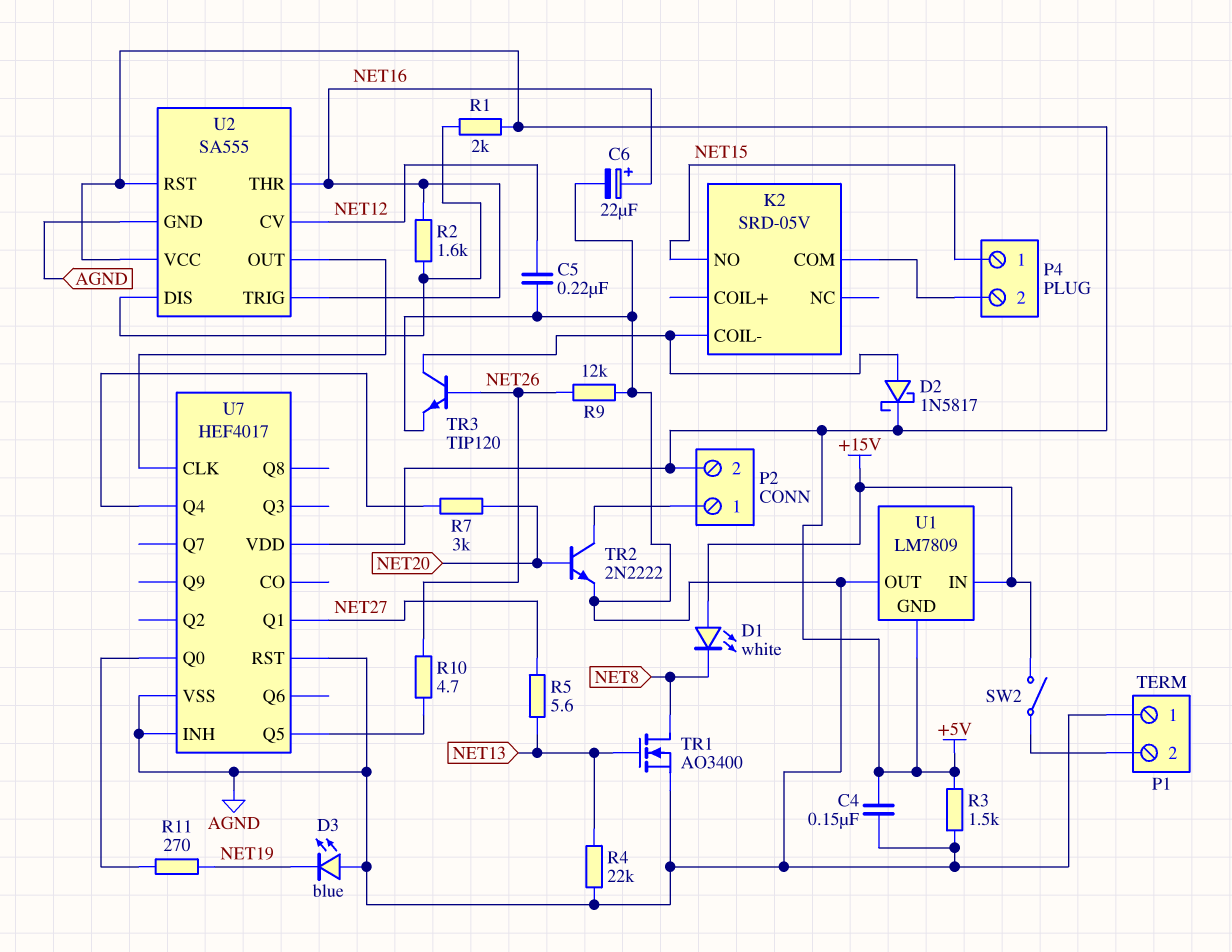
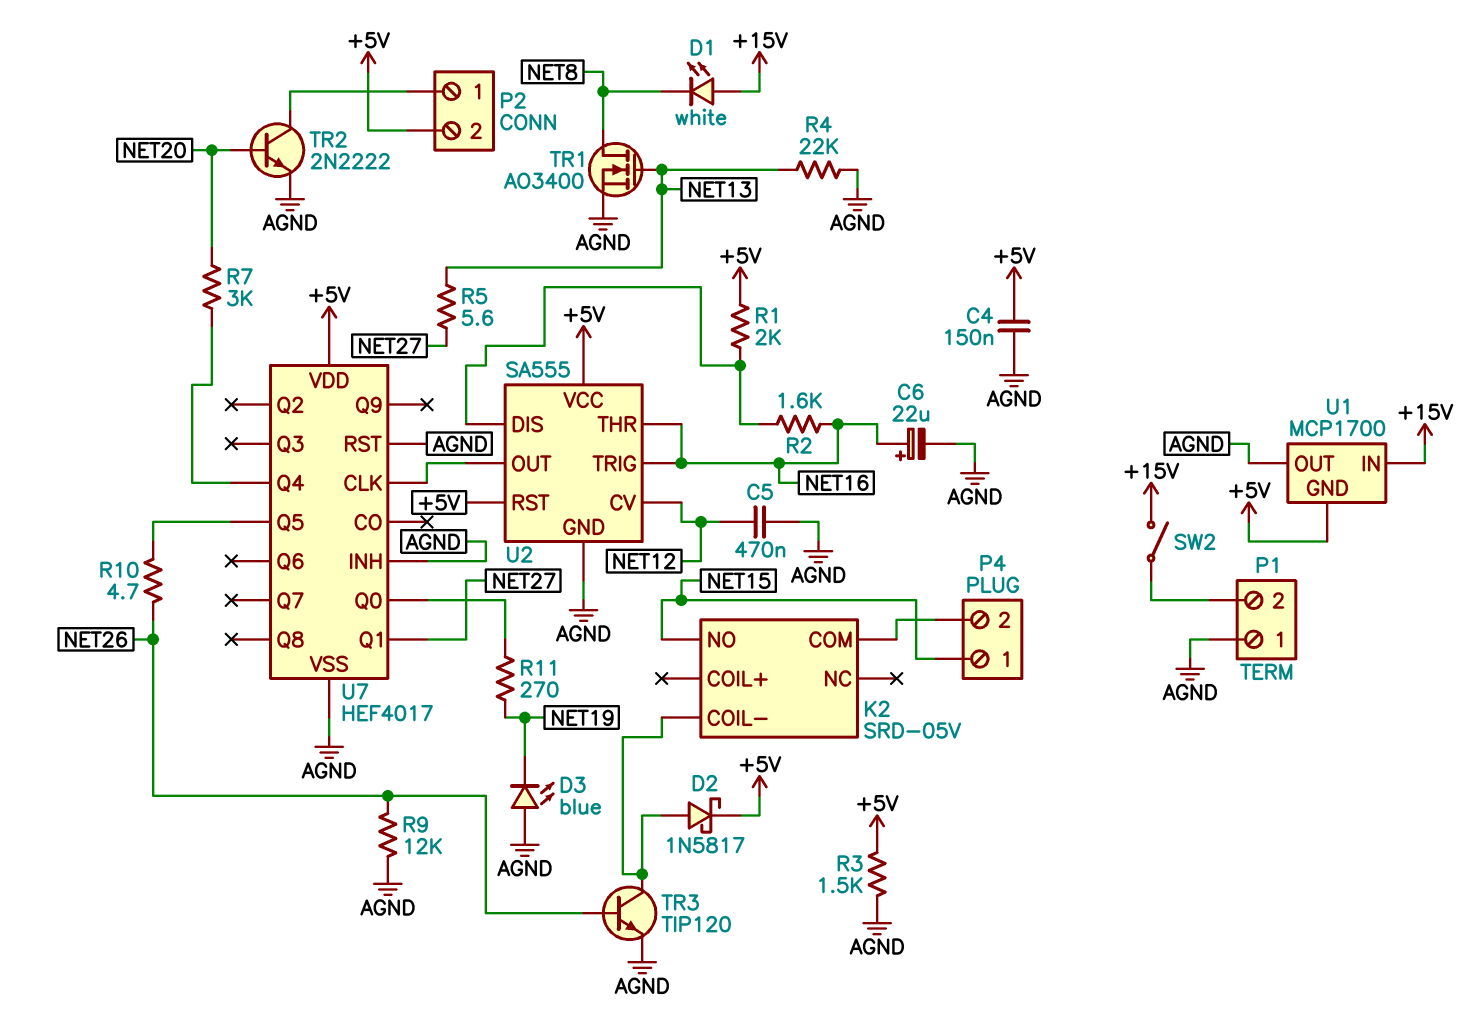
C5: 220nF (AGND, NET12) -> 470nF (AGND, NET12)
U1: LM7809 -> MCP1700

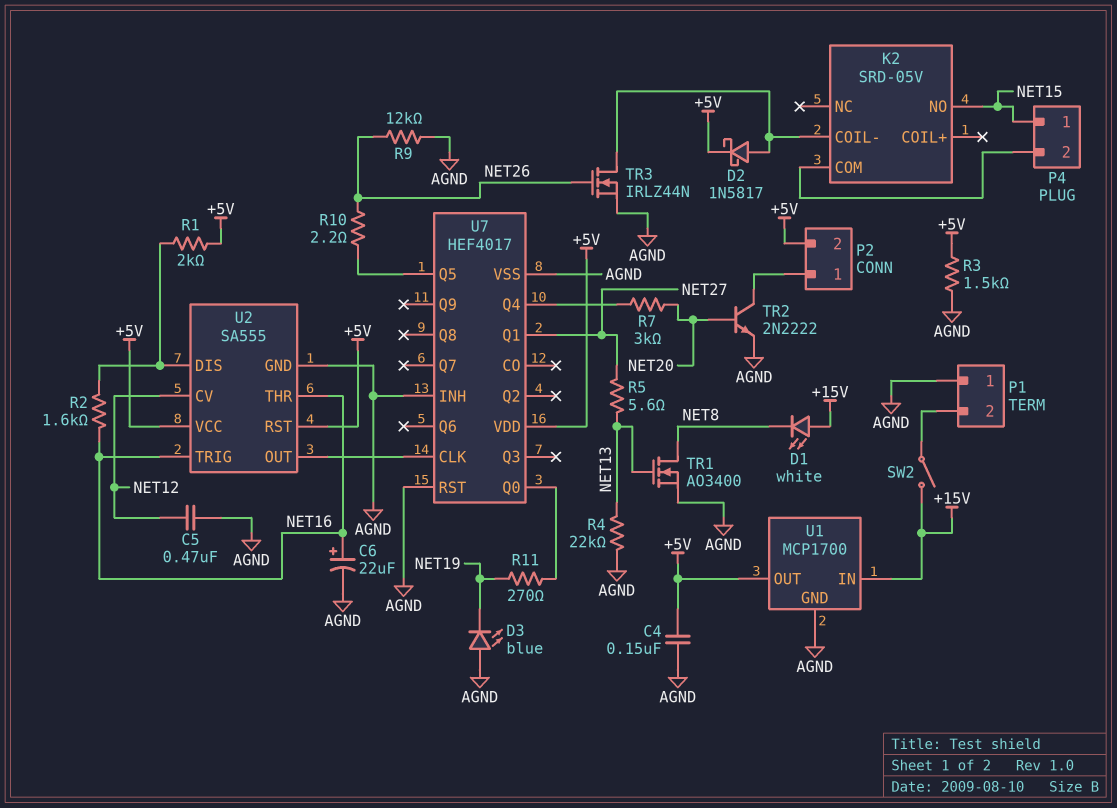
R10: 4.7 (NET26, U7/Q5) -> 2.2 (NET26, U7/Q5)
TR3: NPN TIP120 (B NET26, C K2/COIL-, E AGND) -> NMOS IRLZ44N (G NET26, D K2/COIL-, S AGND)
U1 pin GND: +5V -> AGND
U1 pin OUT: AGND -> +5V

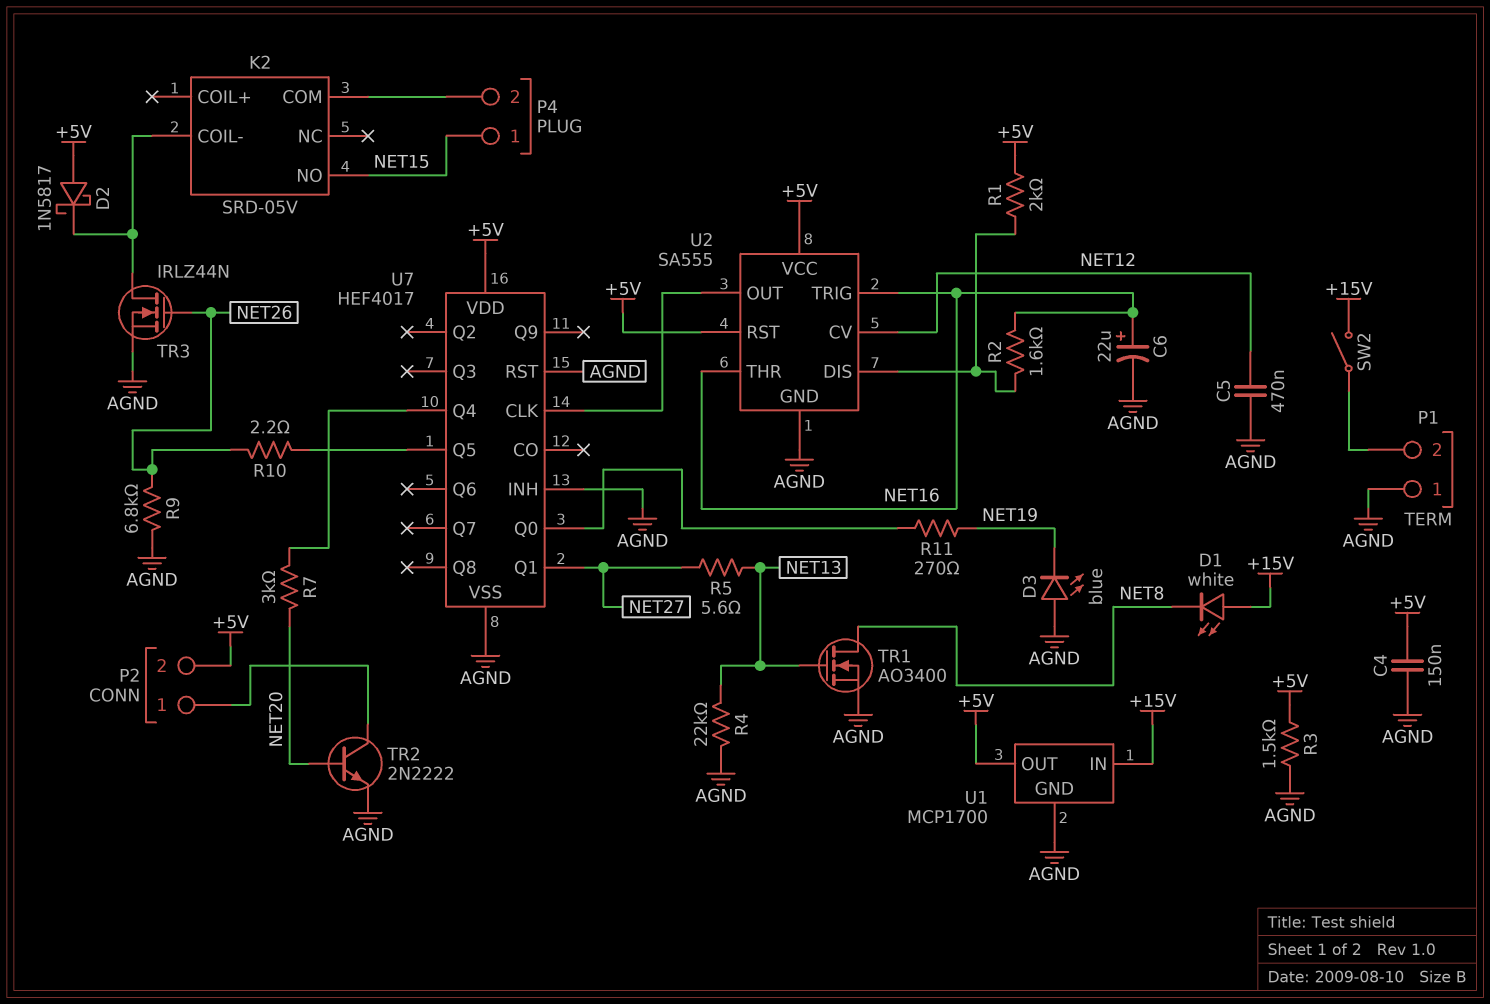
D2: schottky 1N5817 (A K2/COIL-, K +5V) -> schottky 1N5817 (A +5V, K K2/COIL-)
R9: 12k (AGND, NET26) -> 6.8k (AGND, NET26)

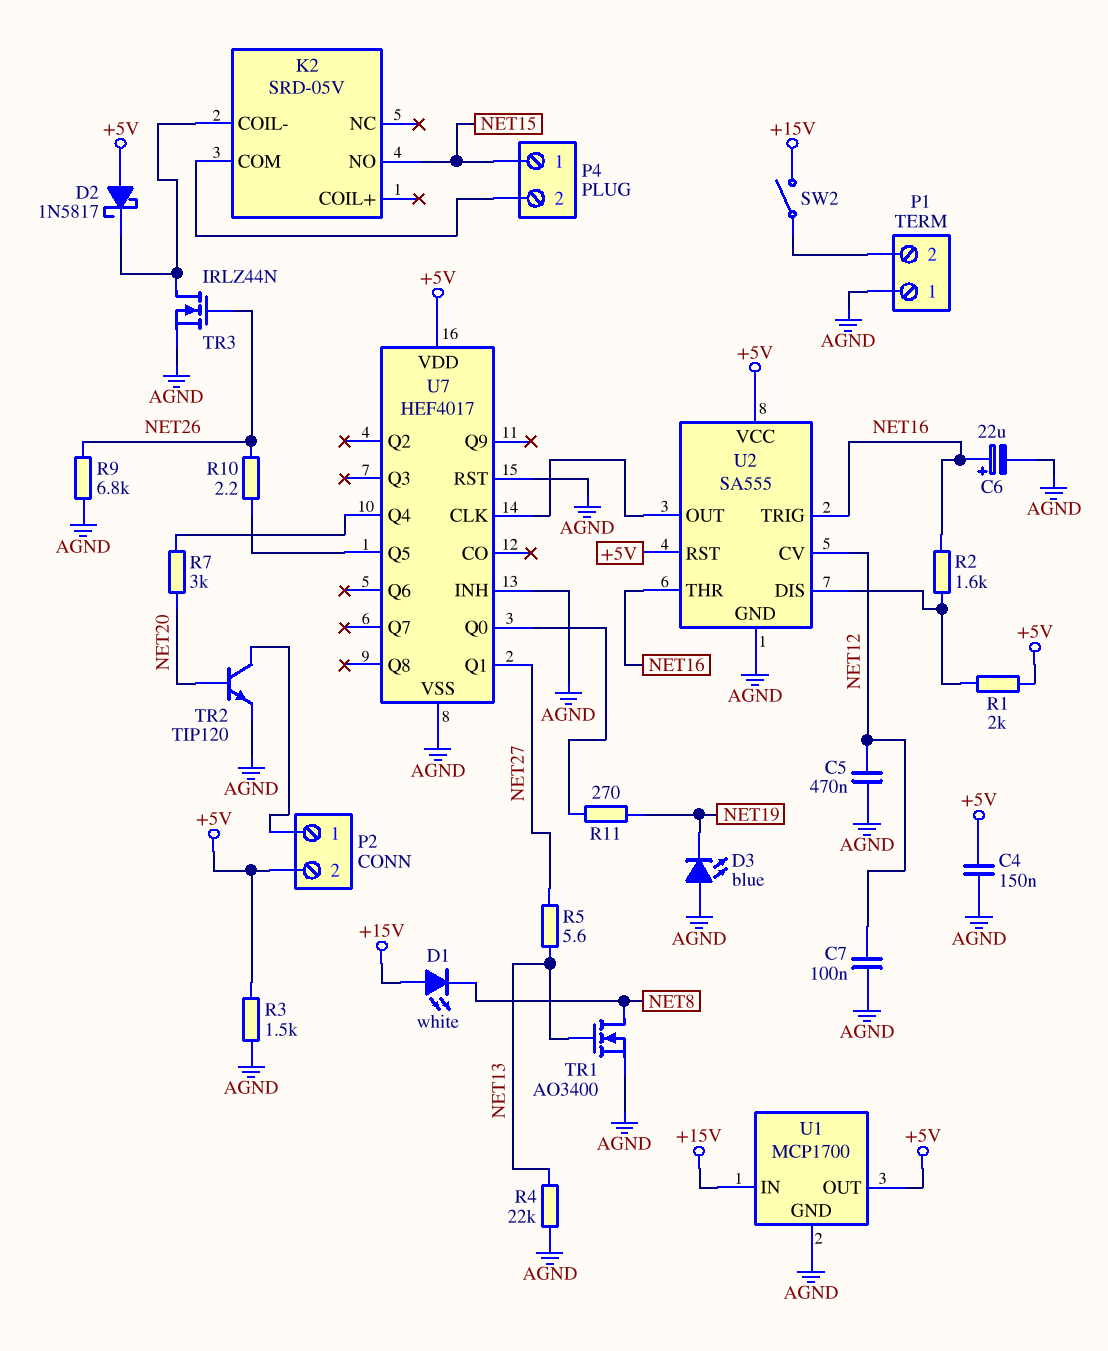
C7: none -> 100nF (AGND, NET12)
TR2: NPN 2N2222 (B NET20, C P2/1, E AGND) -> NPN TIP120 (B NET20, C P2/1, E AGND)

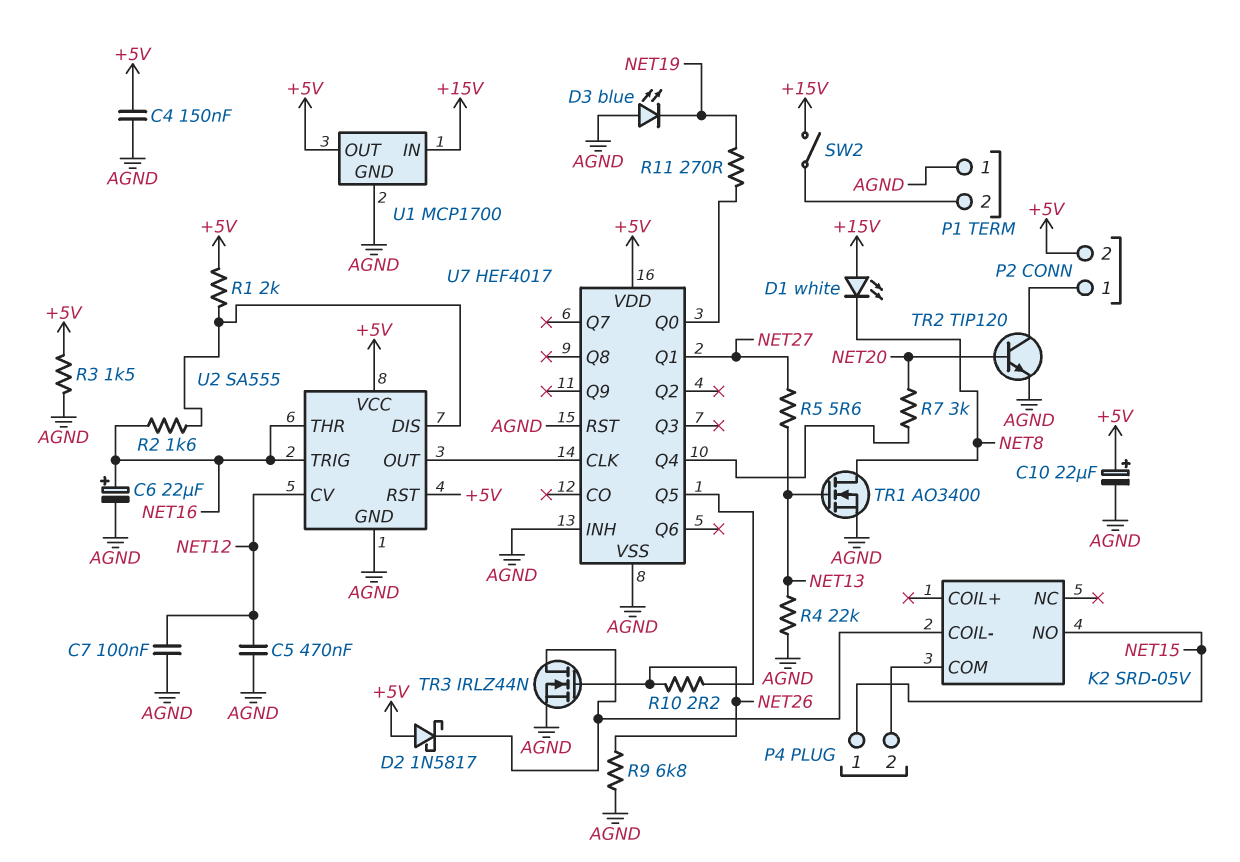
C10: none -> 22uF (plus +5V, minus AGND)

